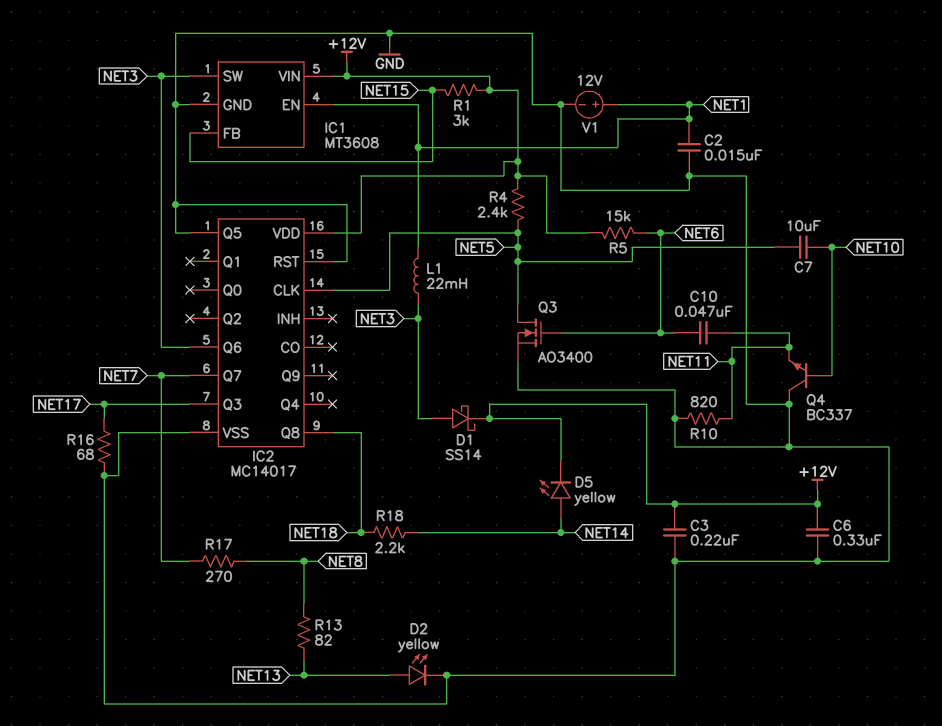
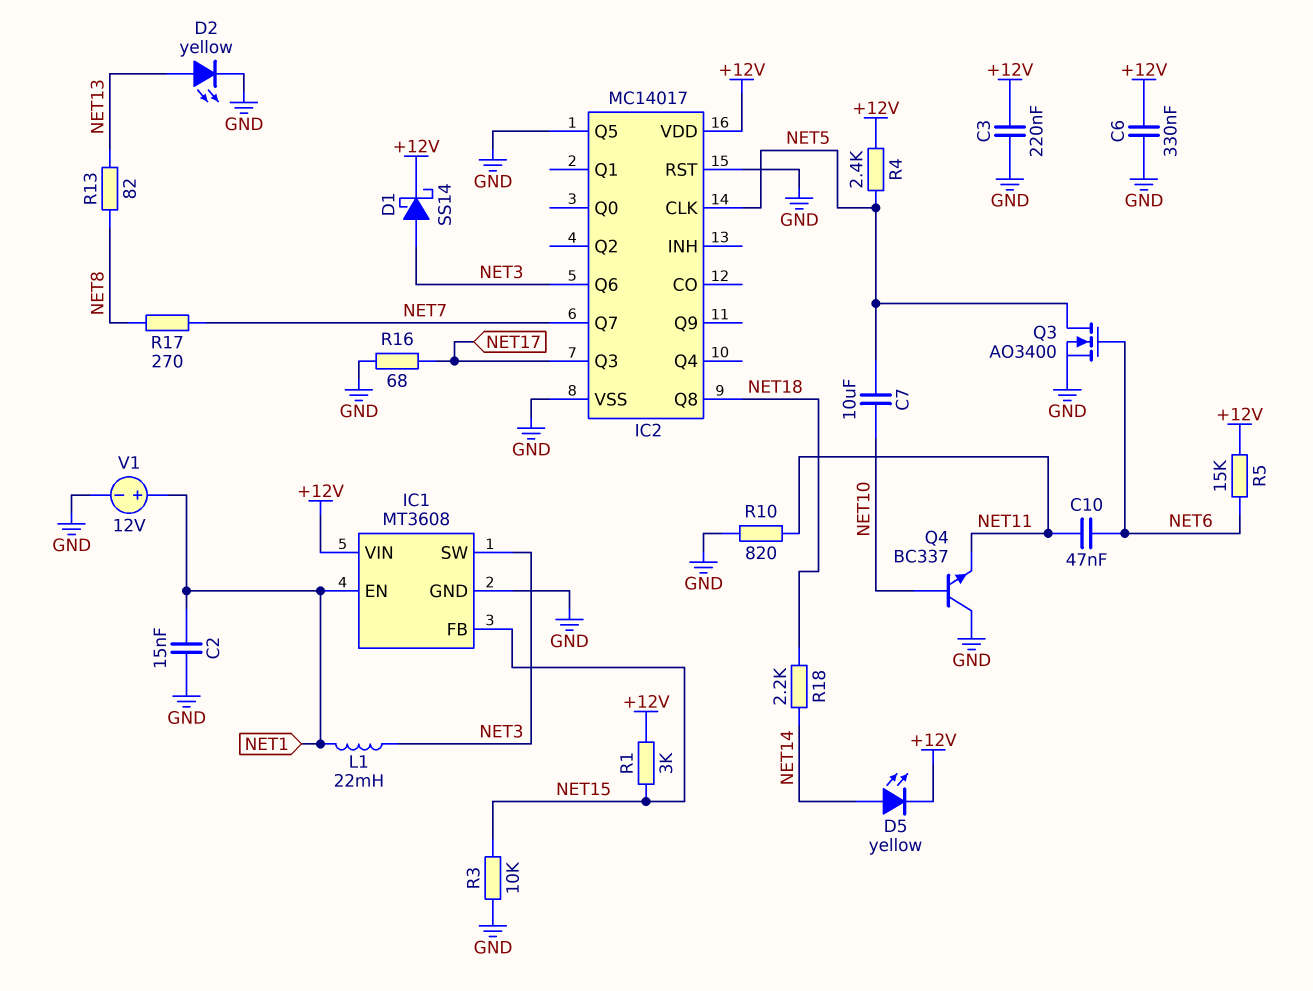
R3: none -> 10k (GND, NET15)

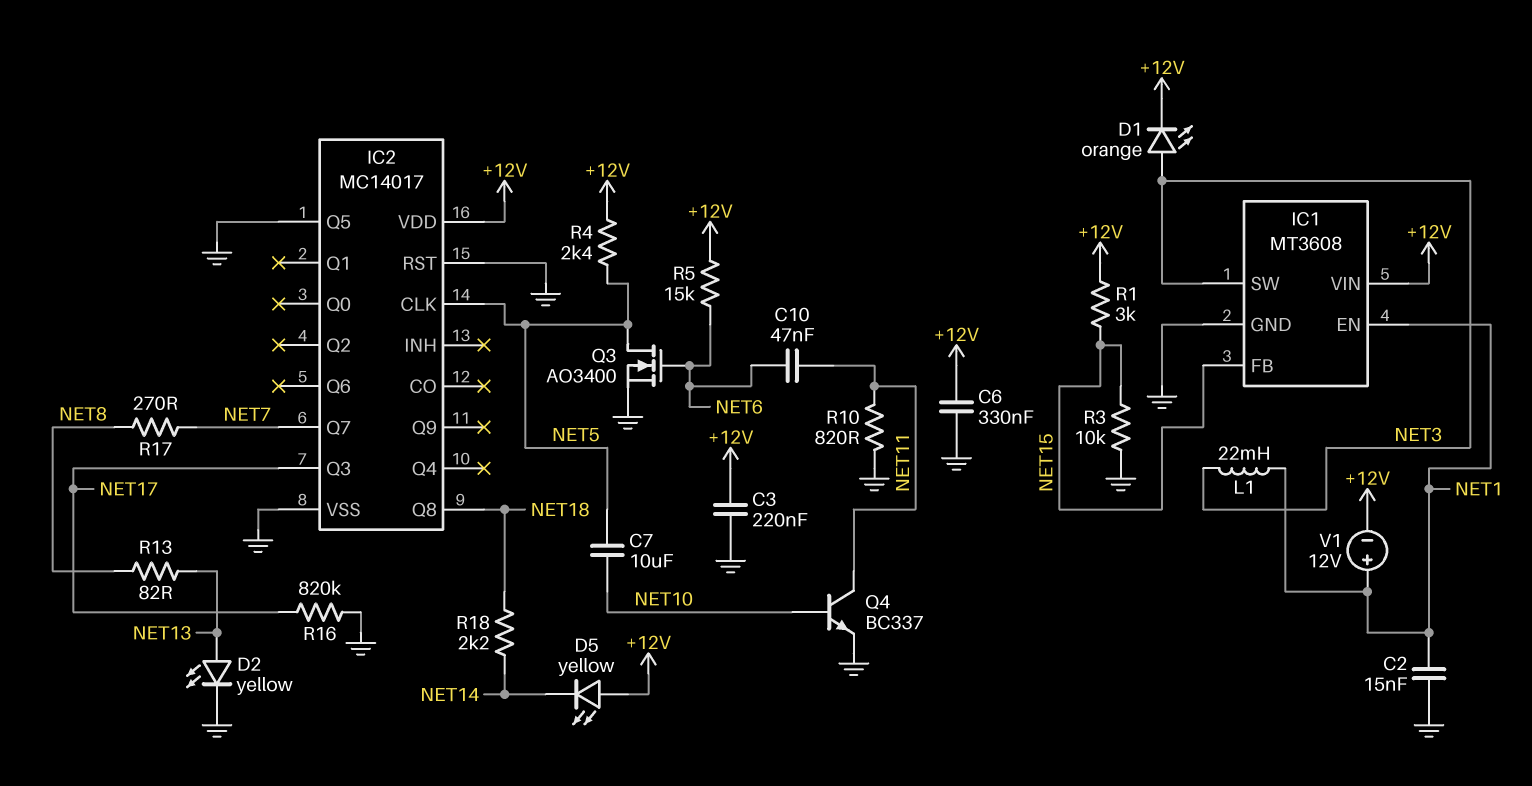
D1: schottky SS14 (A NET3, K +12V) -> LED orange (A NET3, K +12V)
D5: LED yellow (A NET14, K +12V) -> LED yellow (A +12V, K NET14)
IC2 pin Q6: NET3 -> none
Q4: NPN BC337 (B NET10, C GND, E NET11) -> NPN BC337 (B NET10, C NET11, E GND)
R16: 68 (GND, NET17) -> 820k (GND, NET17)
V1: 12V (plus NET1, minus GND) -> 12V (plus NET1, minus +12V)

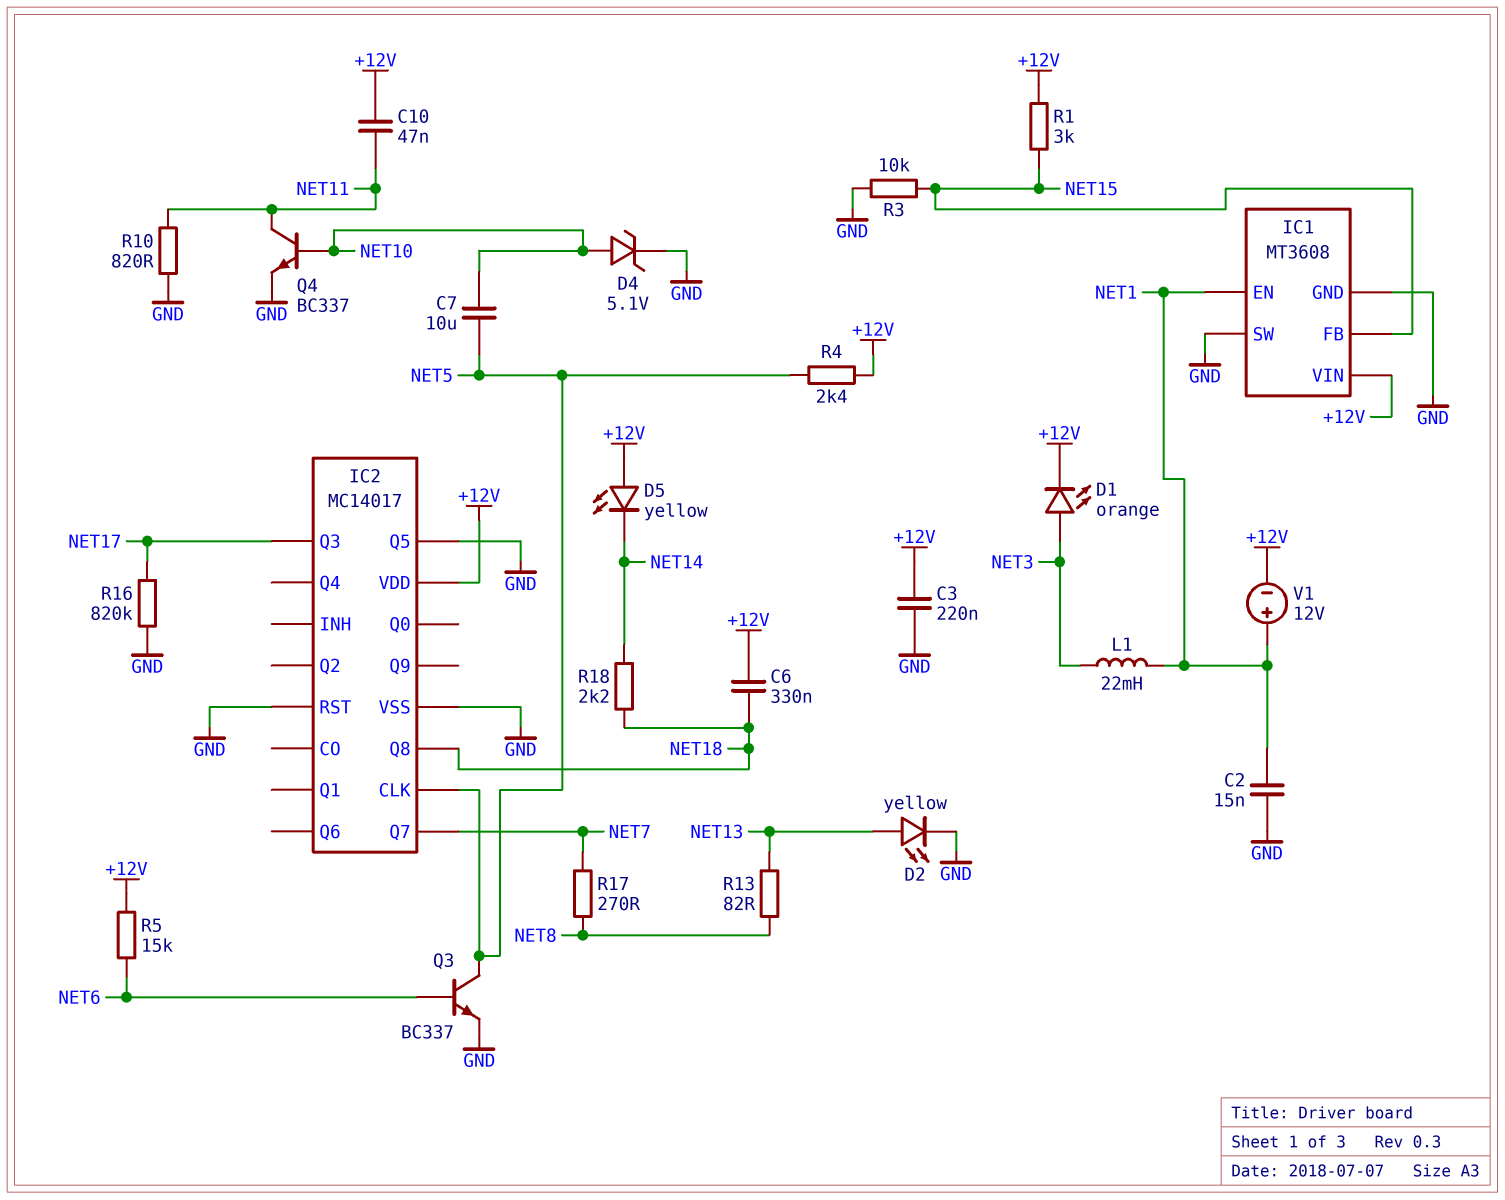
C6: 330nF (+12V, GND) -> 330nF (+12V, NET18)
C10: 47nF (NET6, NET11) -> 47nF (+12V, NET11)
D4: none -> zener 5.1V (A NET10, K GND)
IC1 pin SW: NET3 -> GND
Q3: NMOS AO3400 (G NET6, D NET5, S GND) -> NPN BC337 (B NET6, C NET5, E GND)

